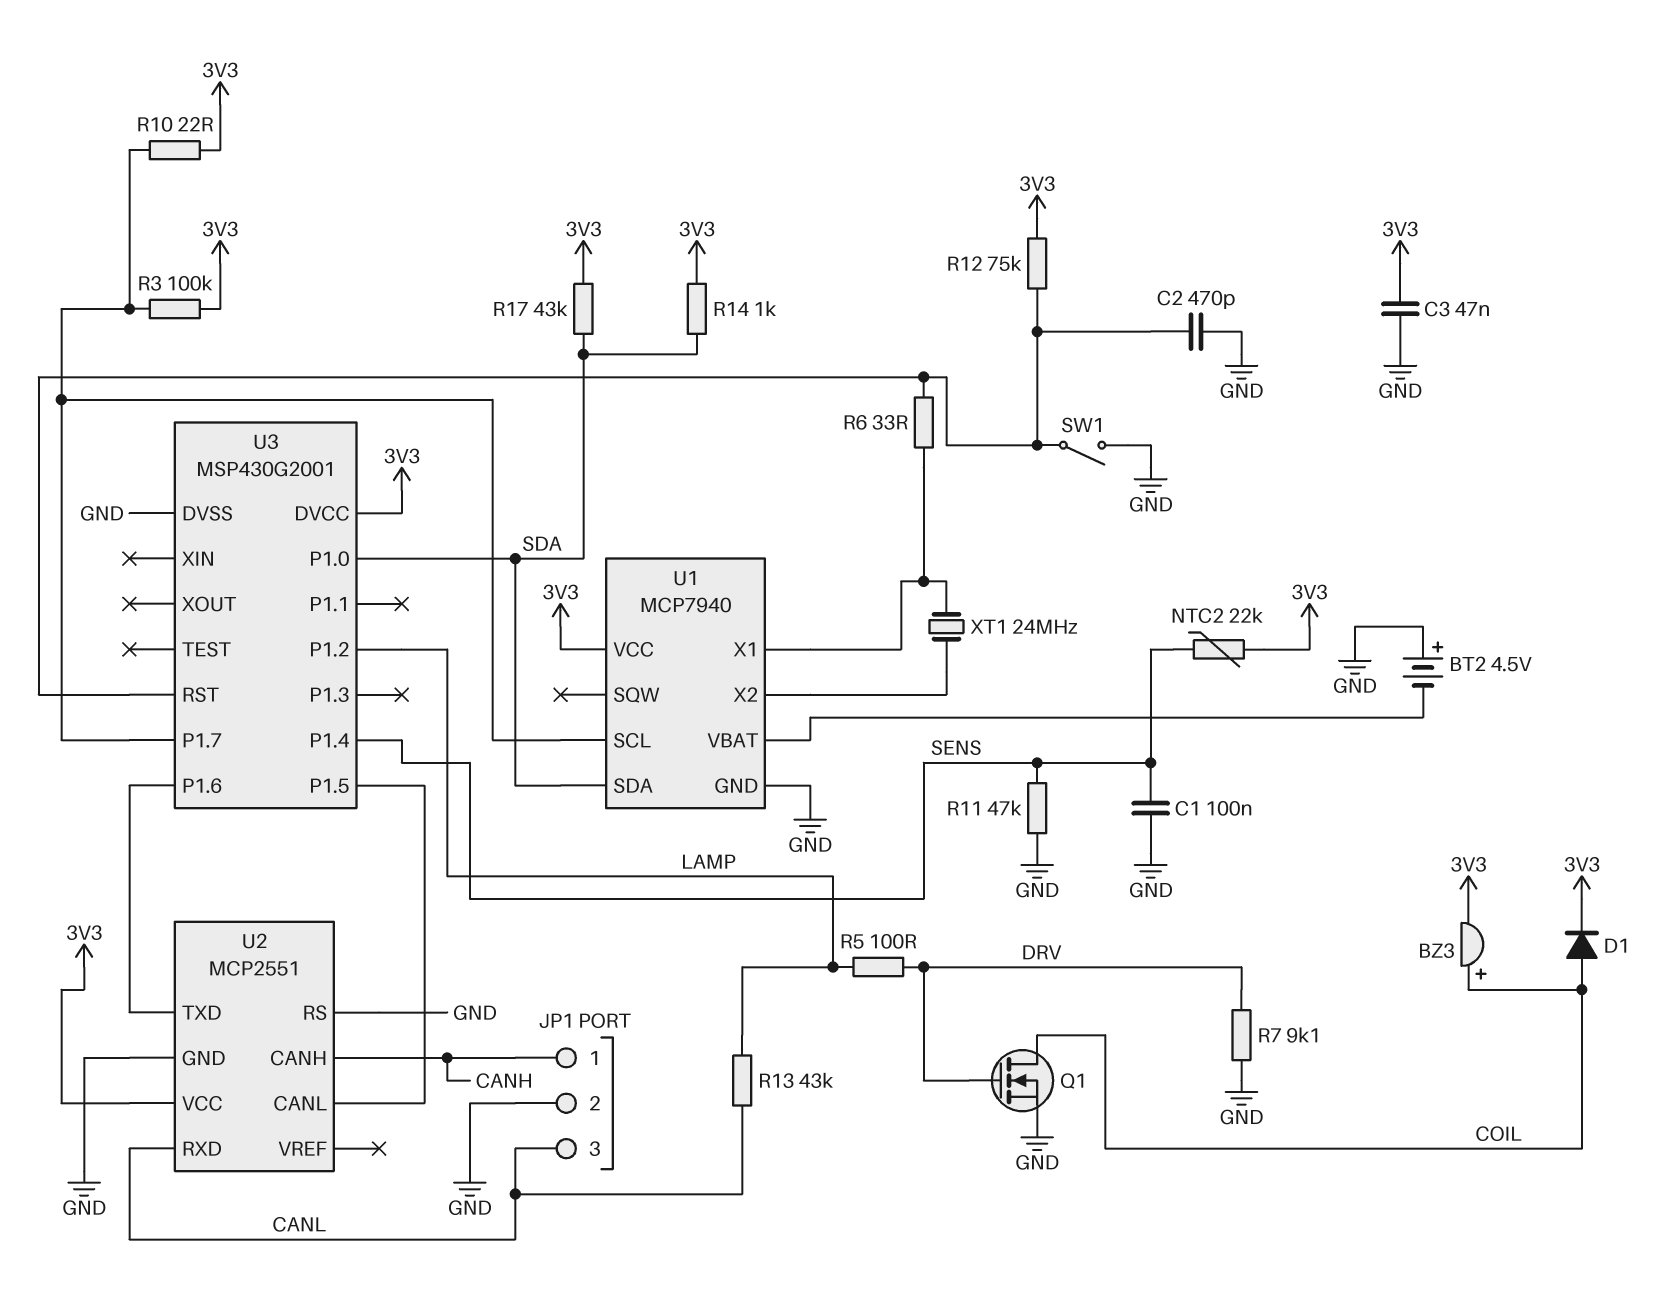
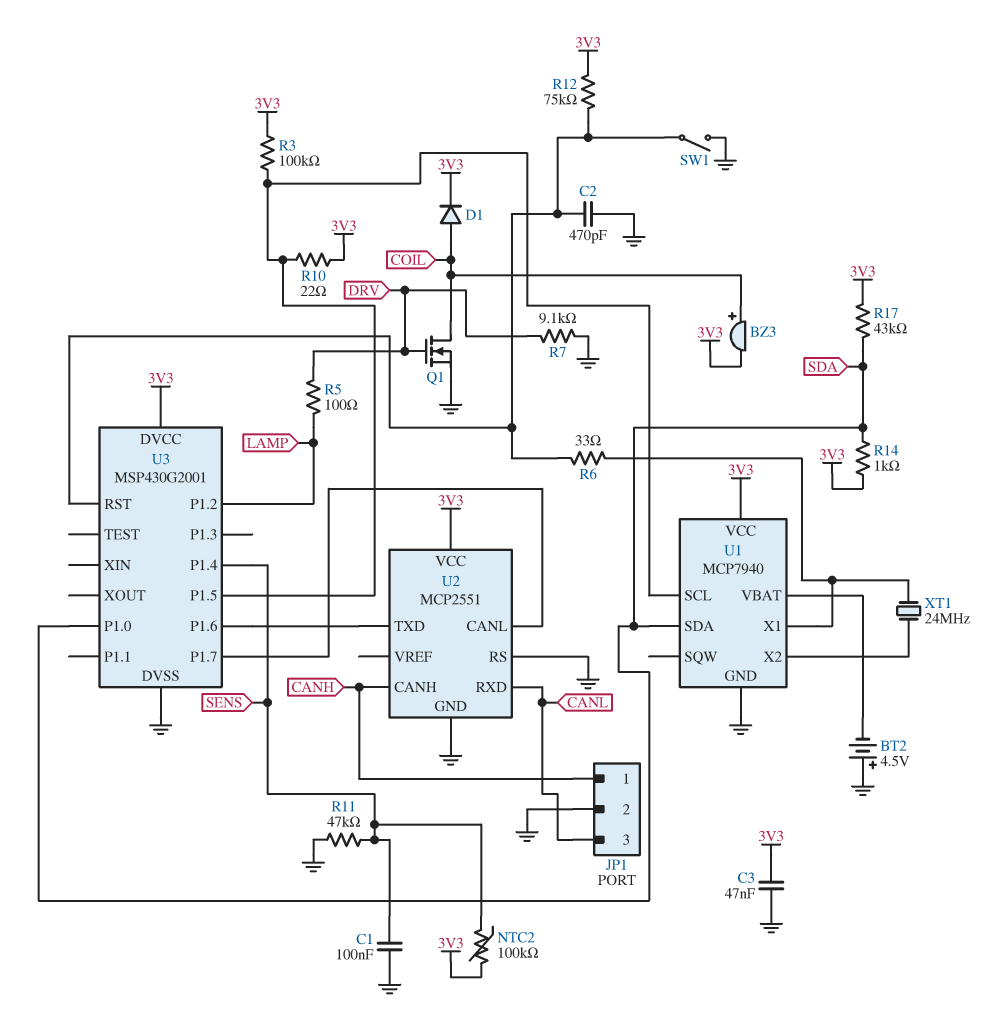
NTC2: 22k (3V3, SENS) -> 100k (3V3, SENS)
R13: 43k (CANL, LAMP) -> none
U3 pin P1.5: U2/CANL -> U1/SCL
U3 pin P1.7: U1/SCL -> U2/CANL

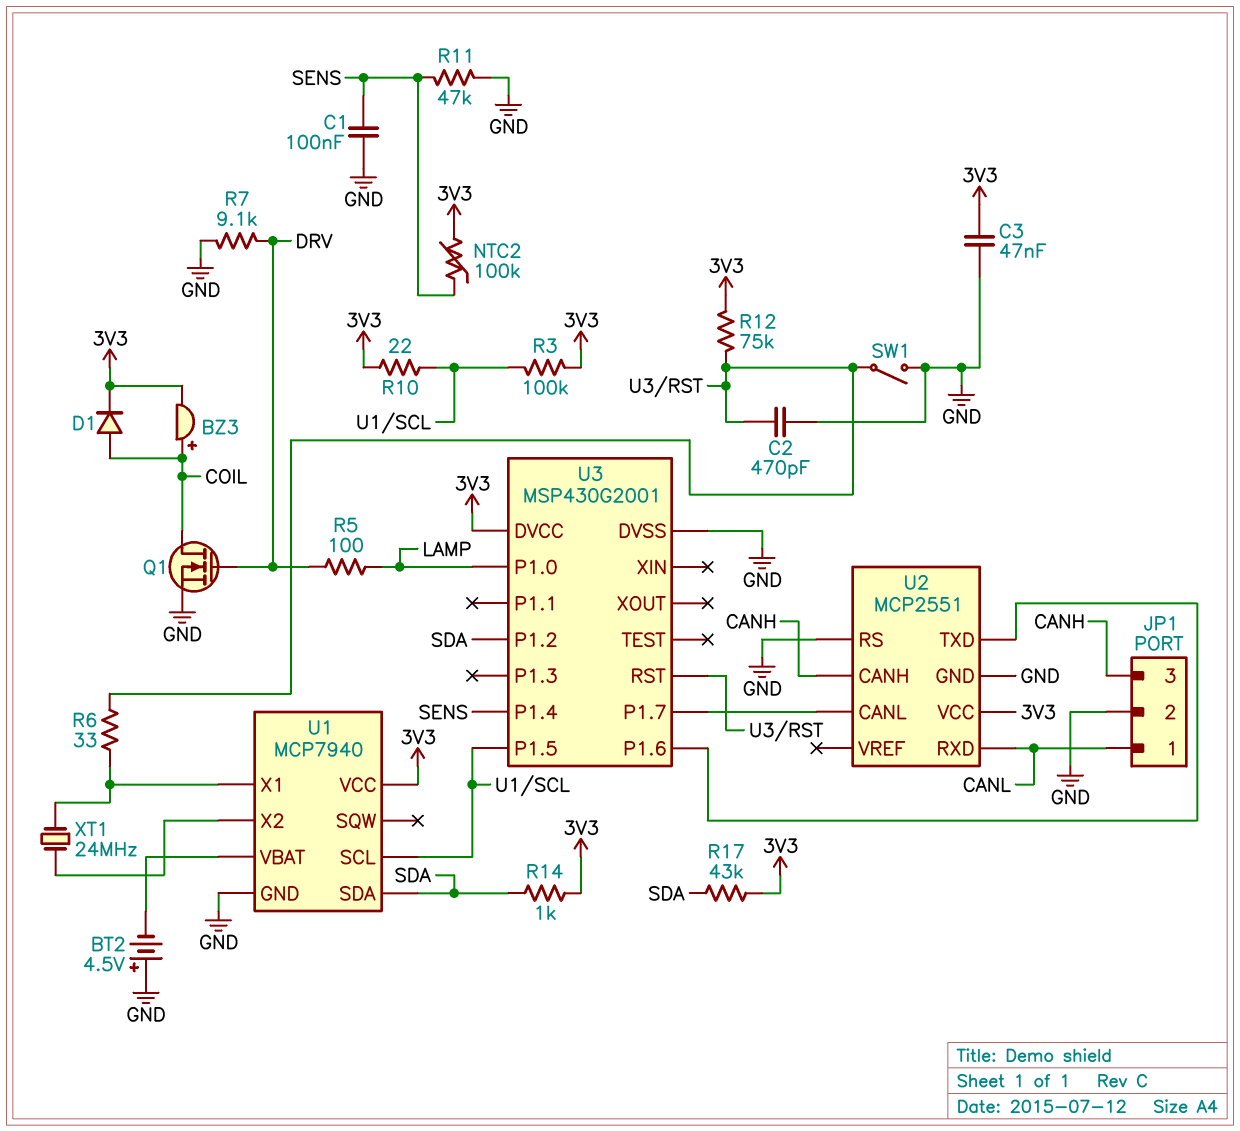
JP1 pin 1: CANH -> CANL
JP1 pin 3: CANL -> CANH
U3 pin P1.0: SDA -> LAMP
U3 pin P1.2: LAMP -> SDA

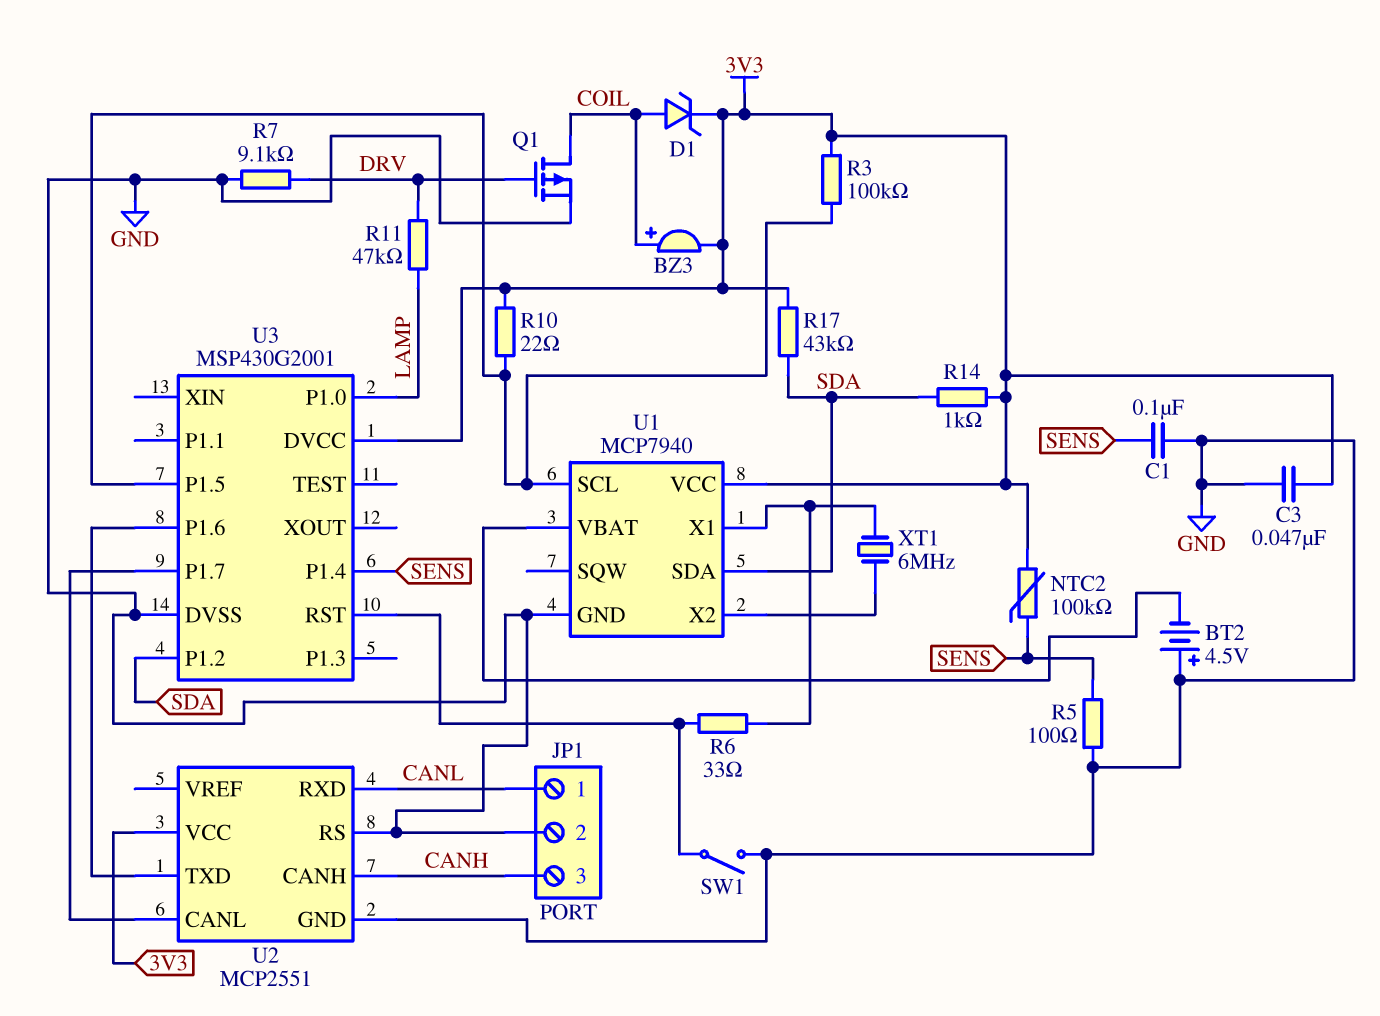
C2: 470pF (GND, U3/RST) -> none
D1: diode (A COIL, K 3V3) -> zener (A COIL, K 3V3)
Q1: NMOS (G DRV, D COIL, S GND) -> PMOS (G DRV, D COIL, S GND)
R5: 100 (DRV, LAMP) -> 100 (GND, SENS)
R11: 47k (GND, SENS) -> 47k (DRV, LAMP)
R12: 75k (3V3, U3/RST) -> none
XT1: 24MHz (U1/X1, U1/X2) -> 6MHz (U1/X1, U1/X2)

